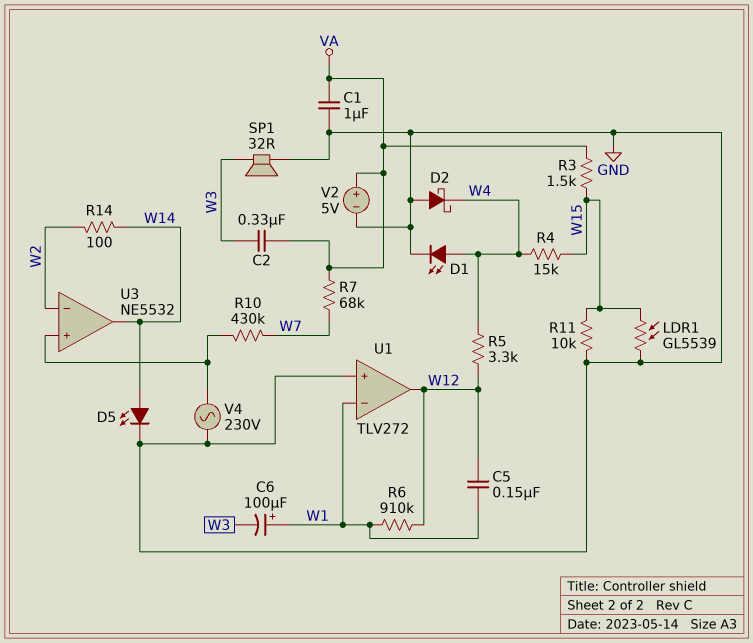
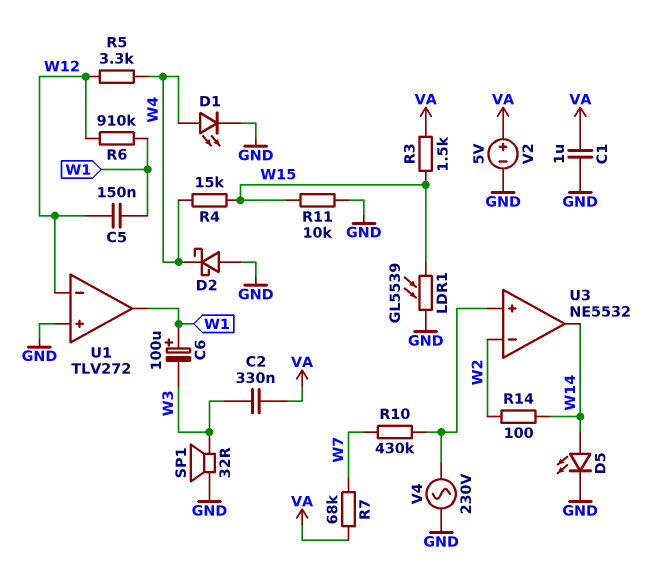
U1 pin in-: W1 -> W12
U1 pin out: W12 -> W1

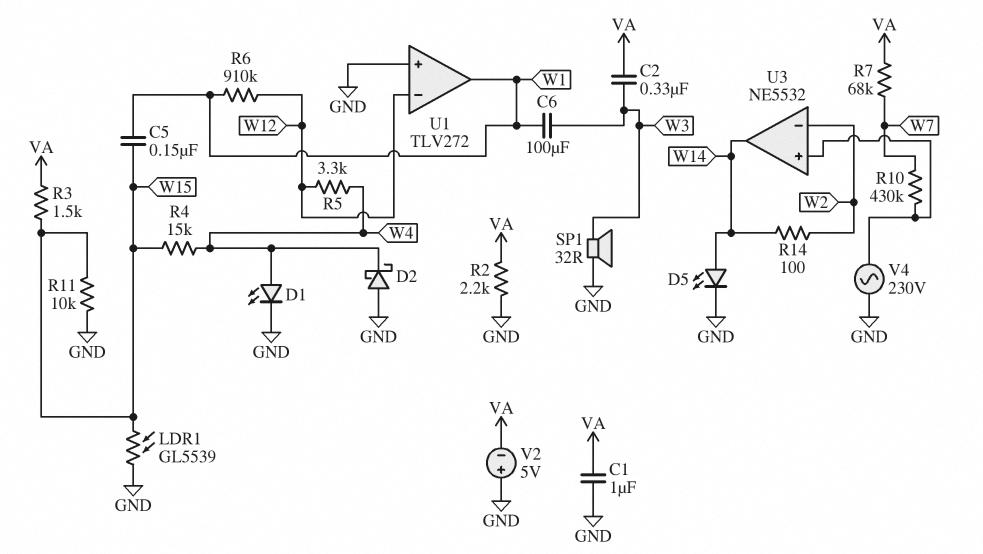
C5: 150nF (W1, W12) -> 150nF (W1, W15)
C6: 100uF (plus W1, minus W3) -> 100uF (W1, W3)
R2: none -> 2.2k (GND, VA)
V2: 5V (plus VA, minus GND) -> 5V (plus GND, minus VA)

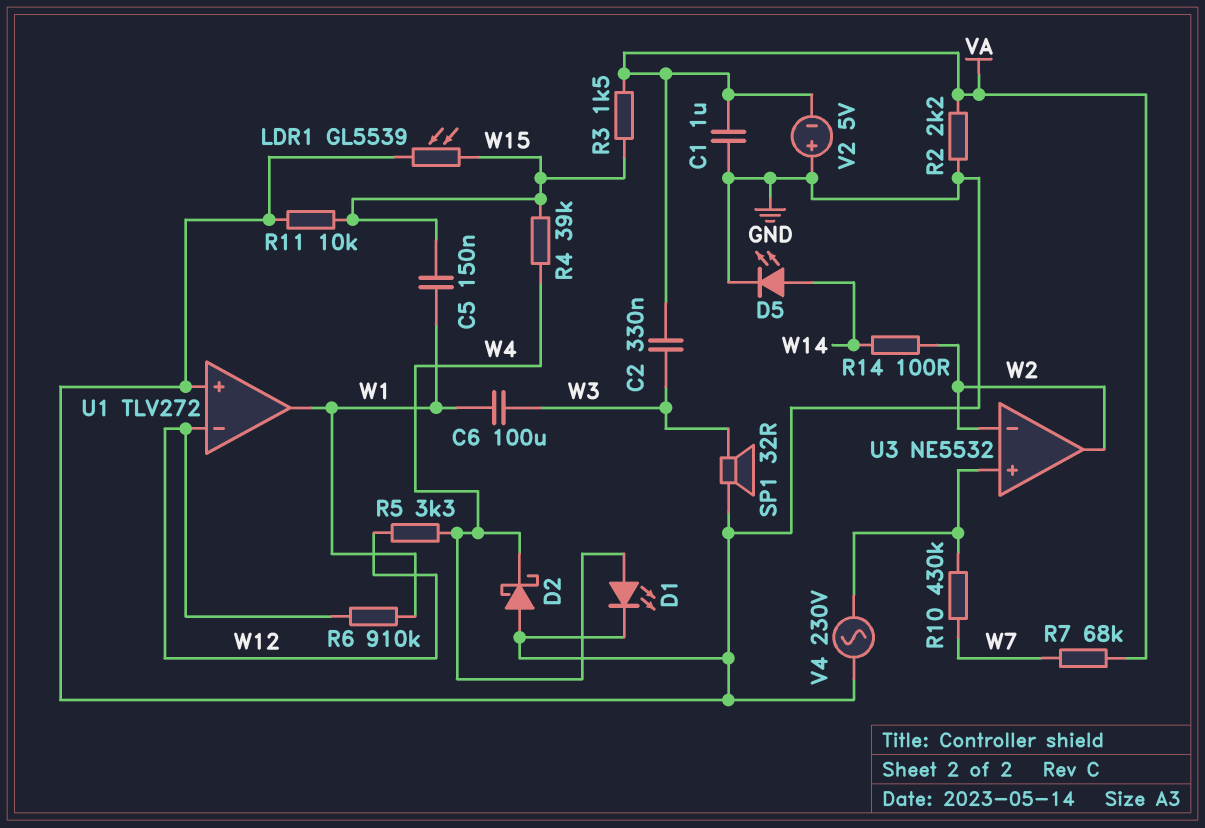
R4: 15k (W4, W15) -> 39k (W4, W15)
U3 pin out: W14 -> W2

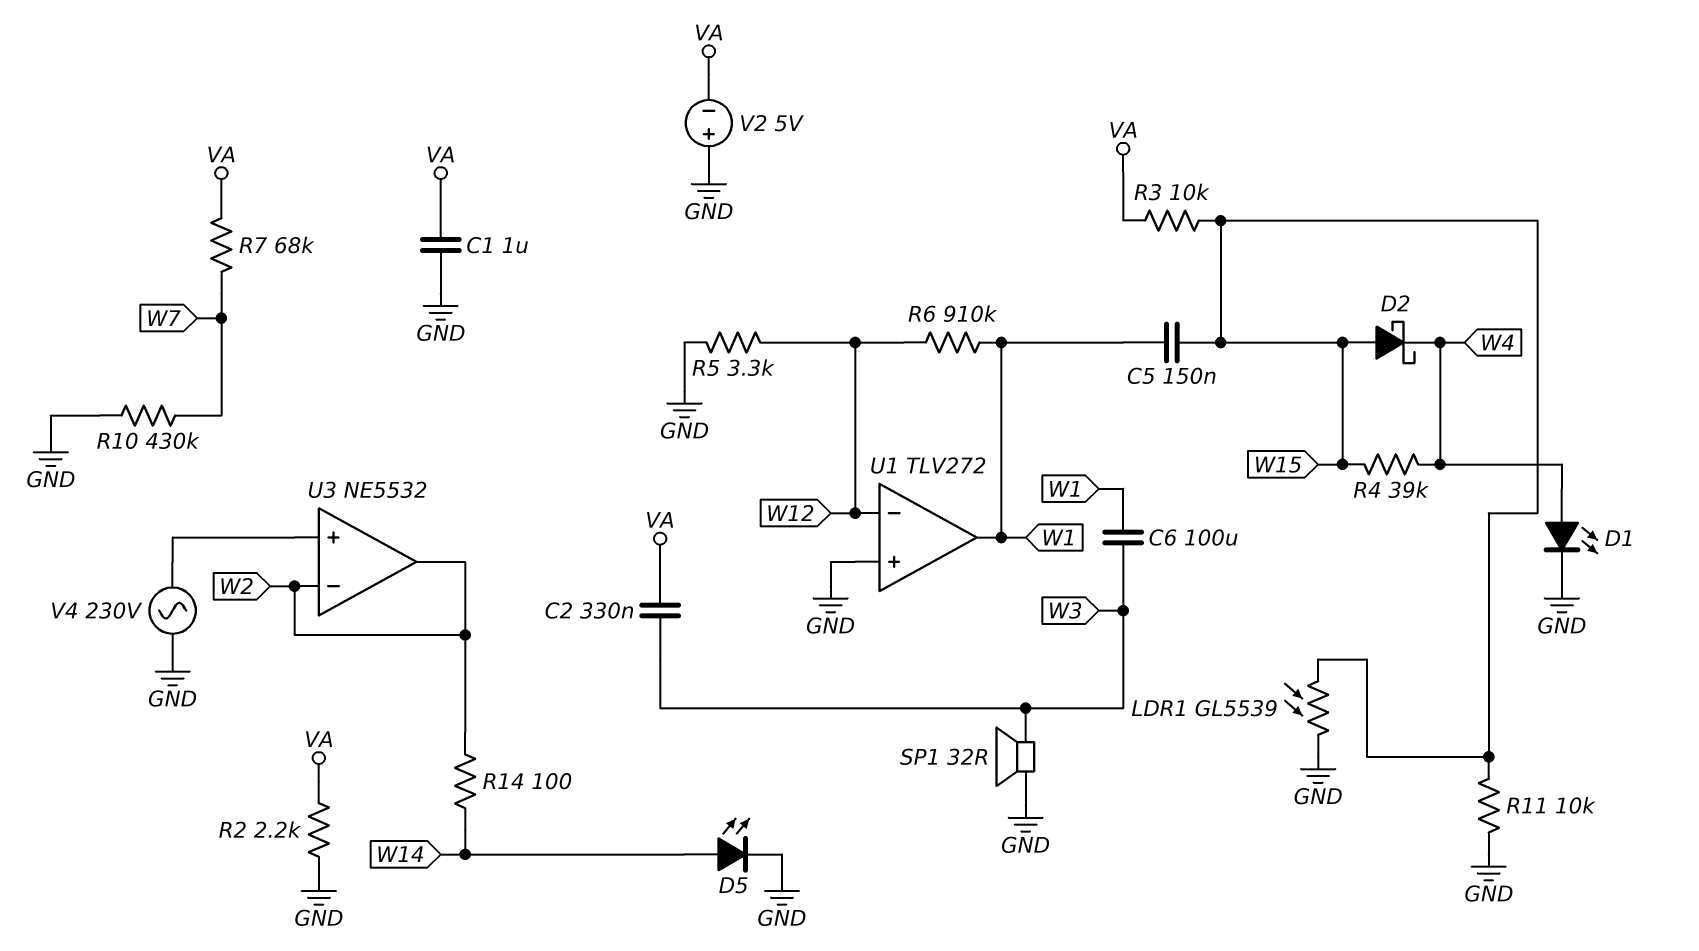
D2: schottky (A GND, K W4) -> schottky (A W15, K W4)
R3: 1.5k (VA, W15) -> 10k (VA, W15)
R5: 3.3k (W4, W12) -> 3.3k (GND, W12)
R10: 430k (U3/in+, W7) -> 430k (GND, W7)

